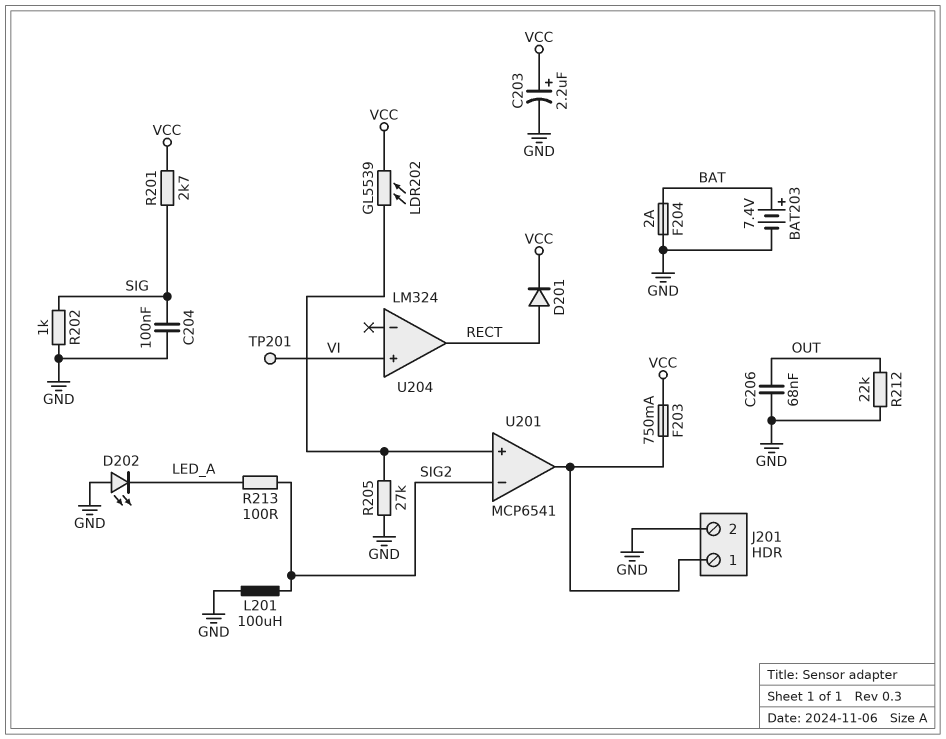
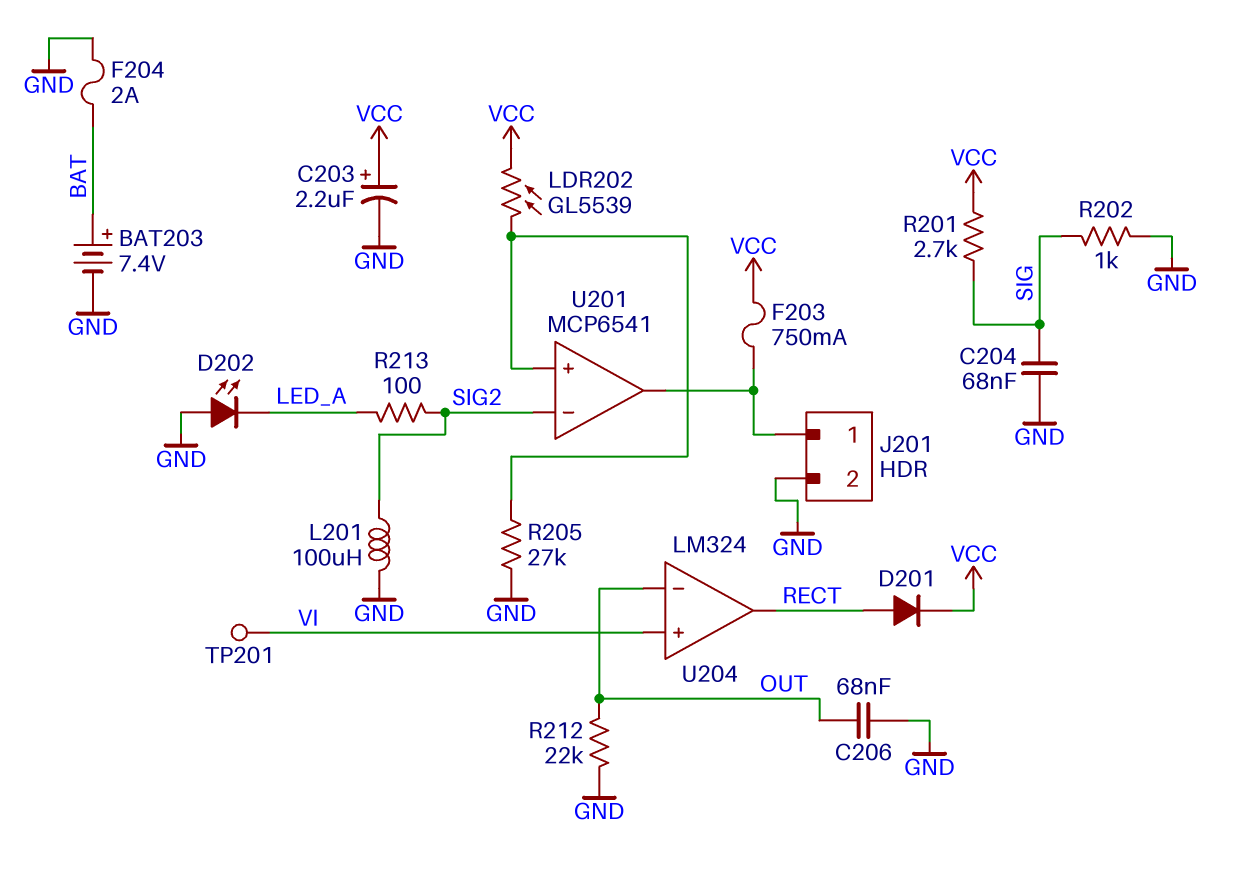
C204: 100nF (GND, SIG) -> 68nF (GND, SIG)
U204 pin in-: none -> OUT

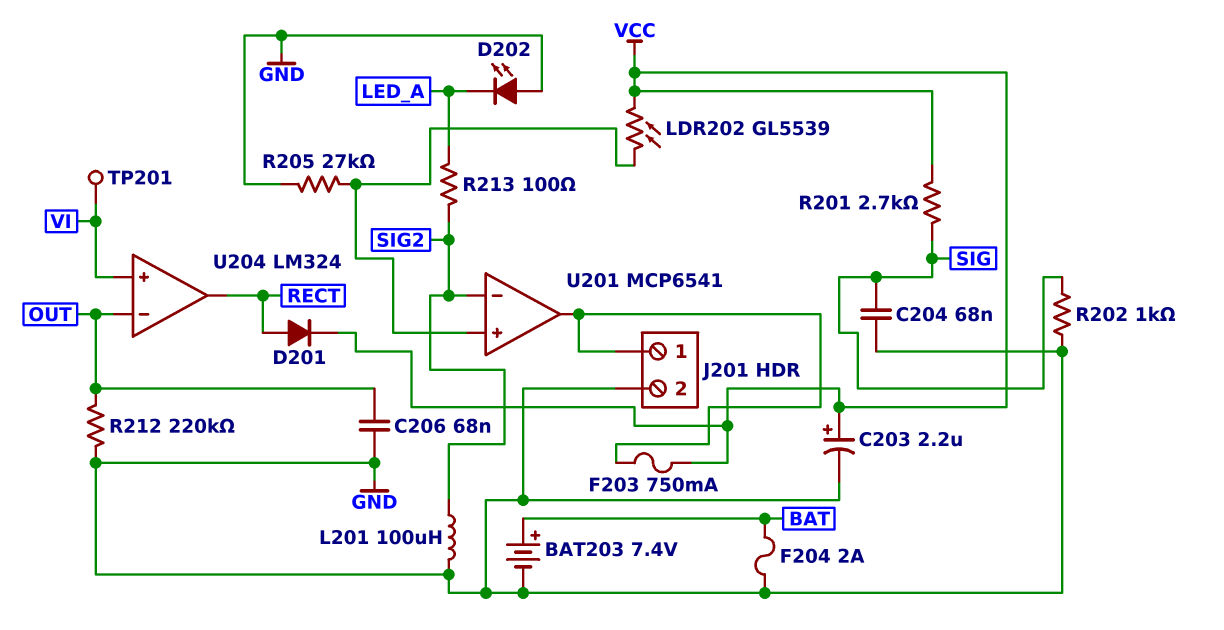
R212: 22k (GND, OUT) -> 220k (GND, OUT)

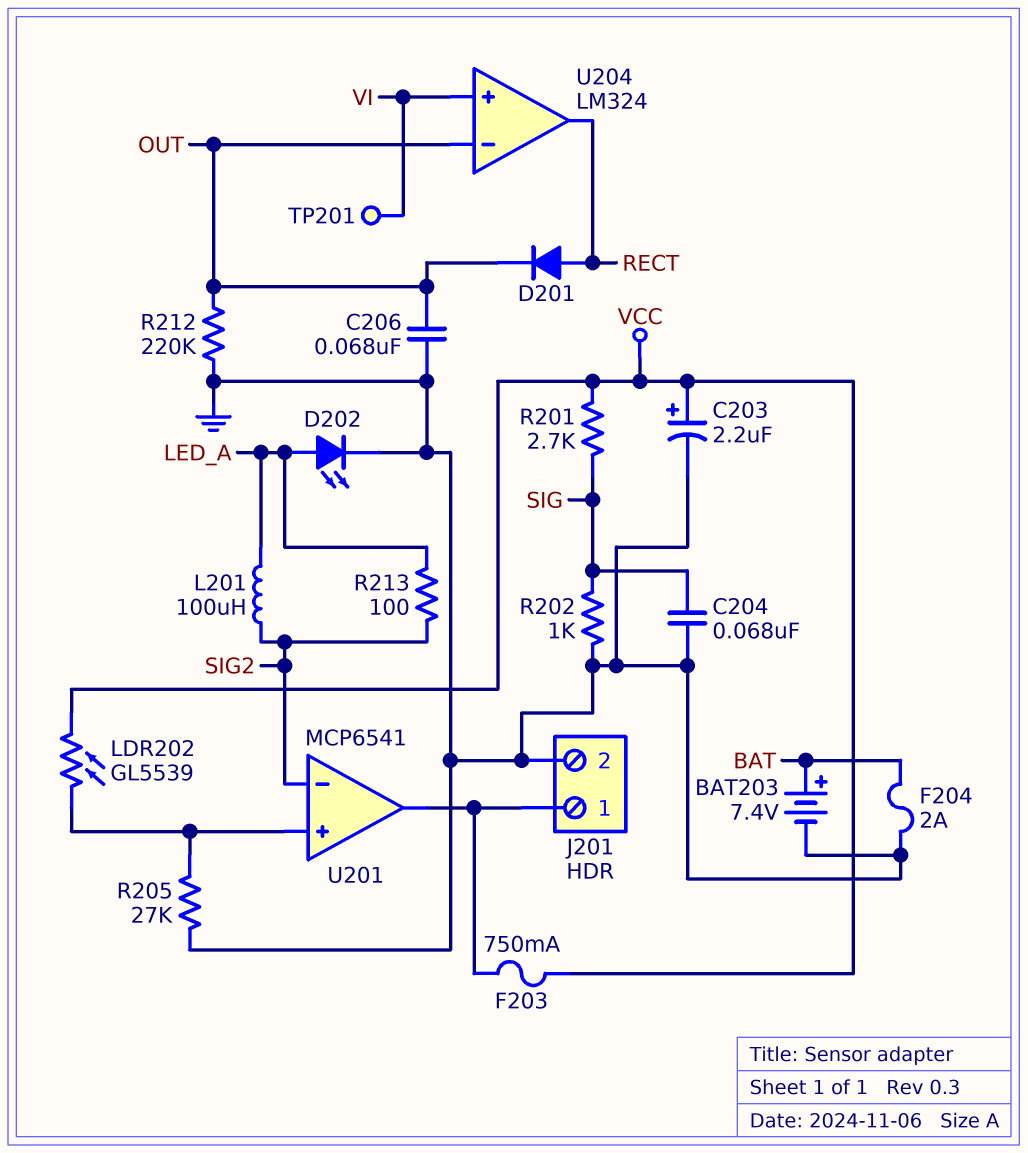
D201: diode (A RECT, K VCC) -> diode (A RECT, K OUT)
D202: LED (A GND, K LED_A) -> LED (A LED_A, K GND)
L201: 100uH (GND, SIG2) -> 100uH (LED_A, SIG2)

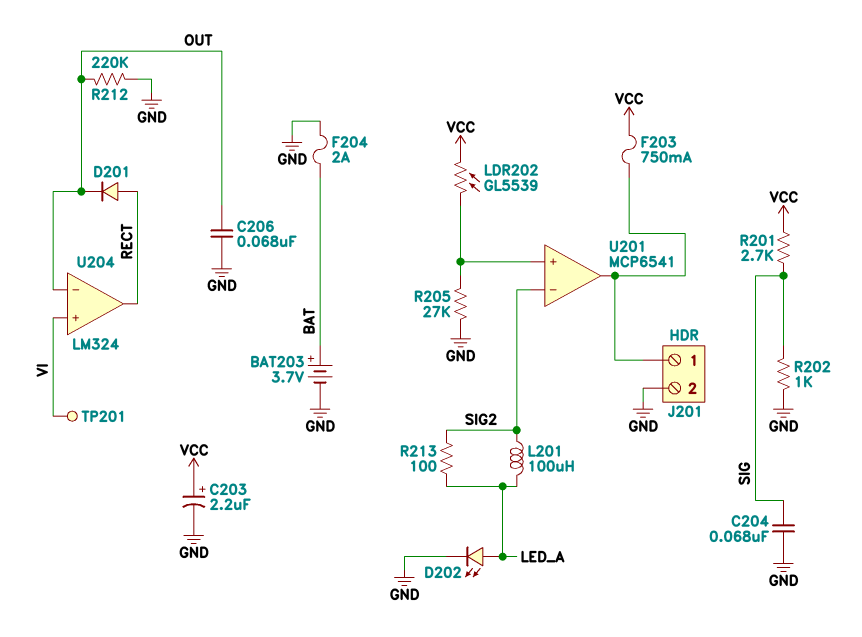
BAT203: 7.4V (plus BAT, minus GND) -> 3.7V (plus BAT, minus GND)

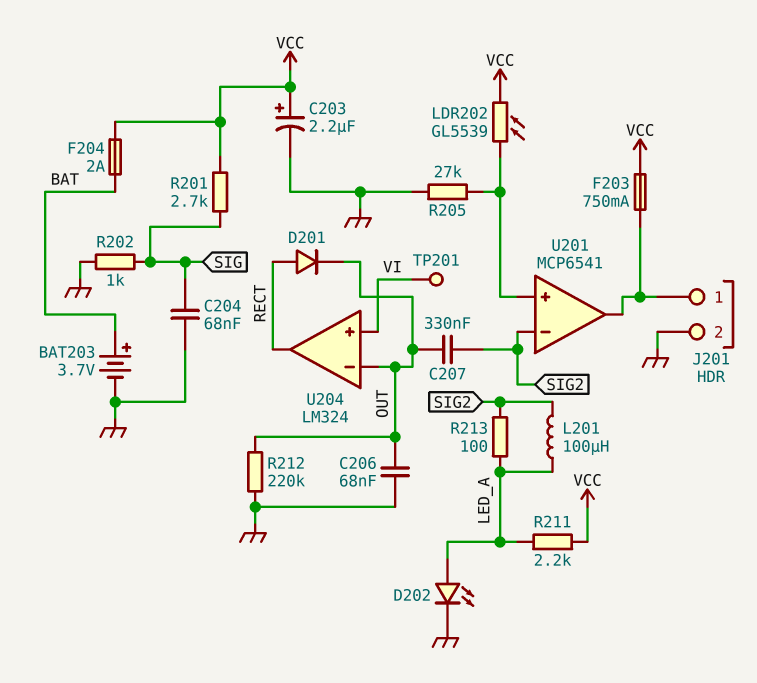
C207: none -> 330nF (OUT, SIG2)
F204: 2A (BAT, GND) -> 2A (BAT, VCC)
R211: none -> 2.2k (LED_A, VCC)

